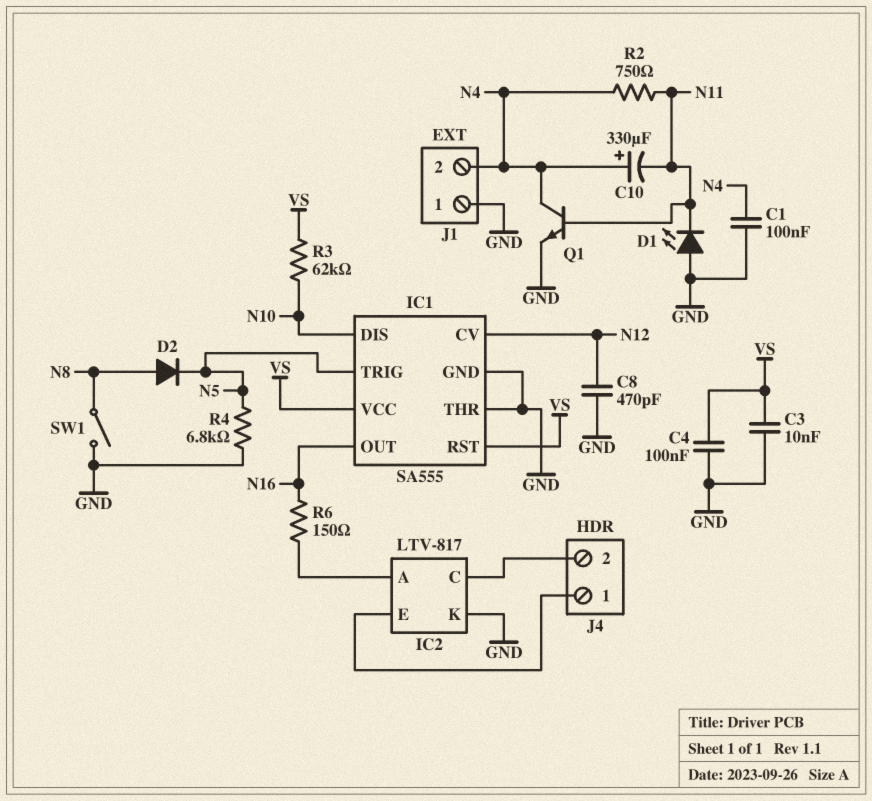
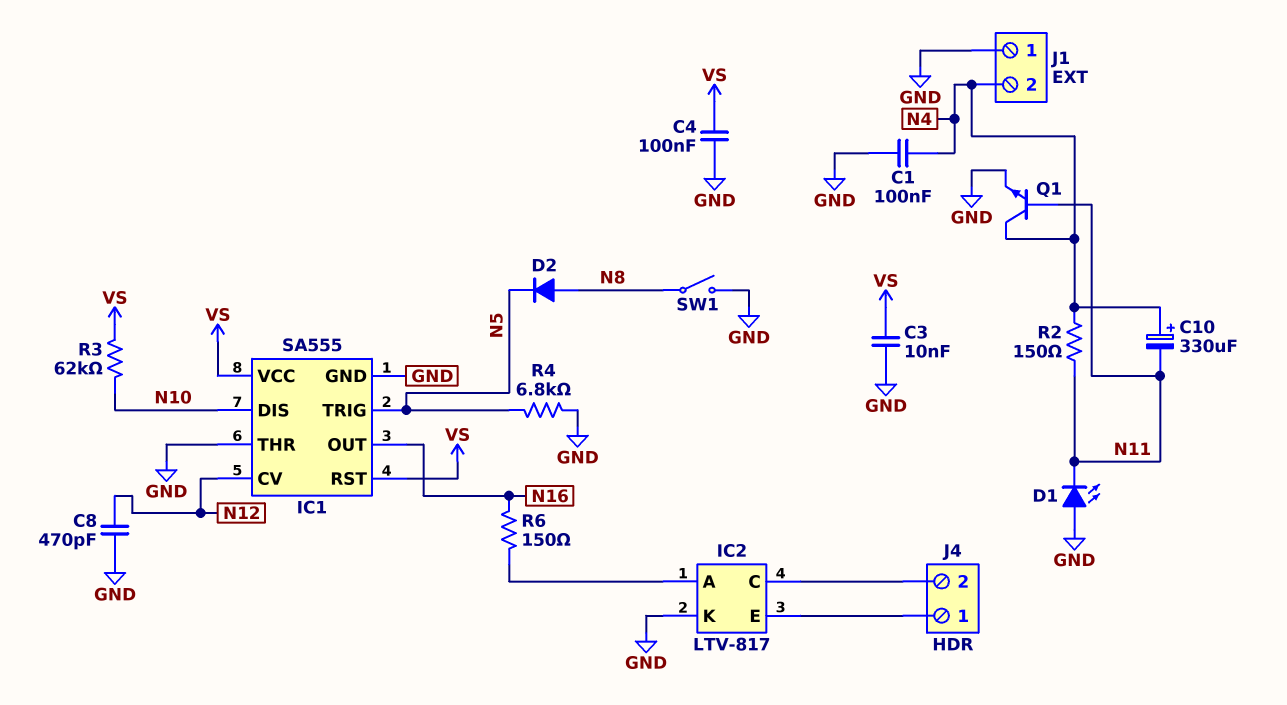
R2: 750 (N4, N11) -> 150 (N4, N11)

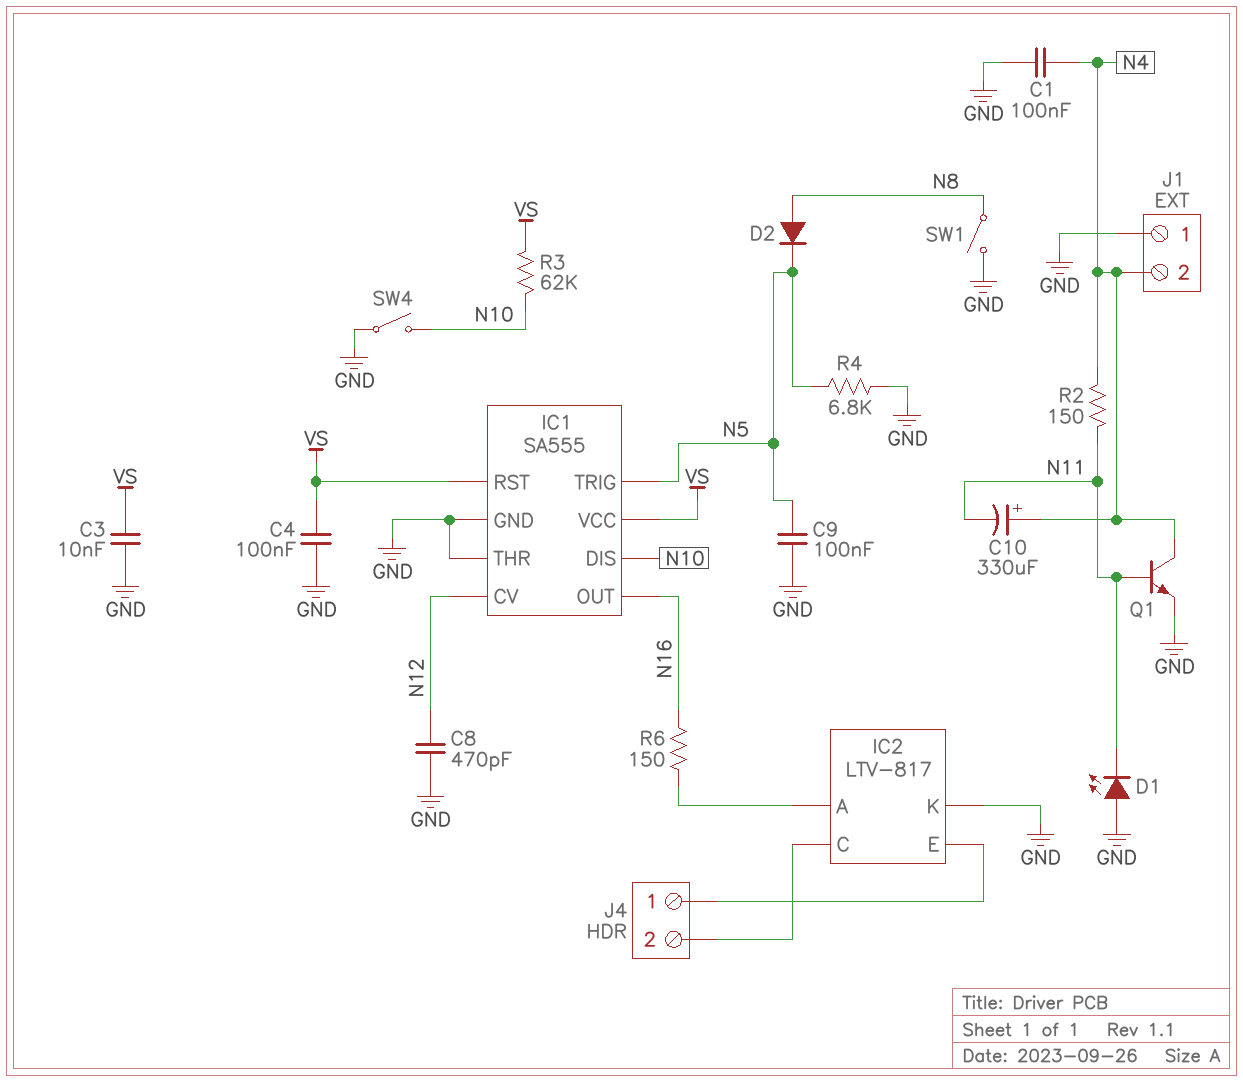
C9: none -> 100nF (GND, N5)
SW4: none -> switch (GND, N10)

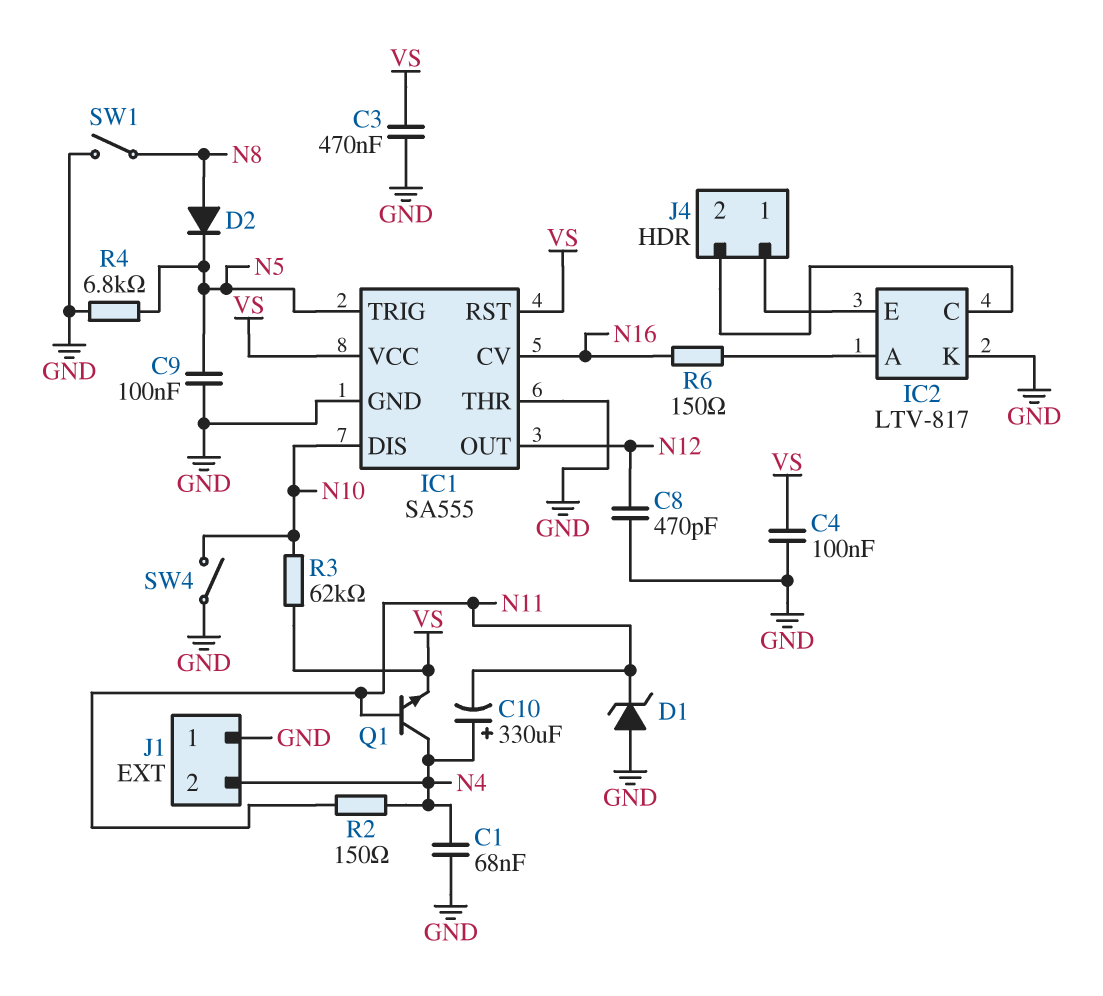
C1: 100nF (GND, N4) -> 68nF (GND, N4)
C3: 10nF (GND, VS) -> 470nF (GND, VS)
D1: LED (A GND, K N11) -> zener (A GND, K N11)
IC1 pin CV: N12 -> N16
IC1 pin OUT: N16 -> N12
Q1: NPN (B N11, C N4, E GND) -> NPN (B N11, C N4, E VS)

